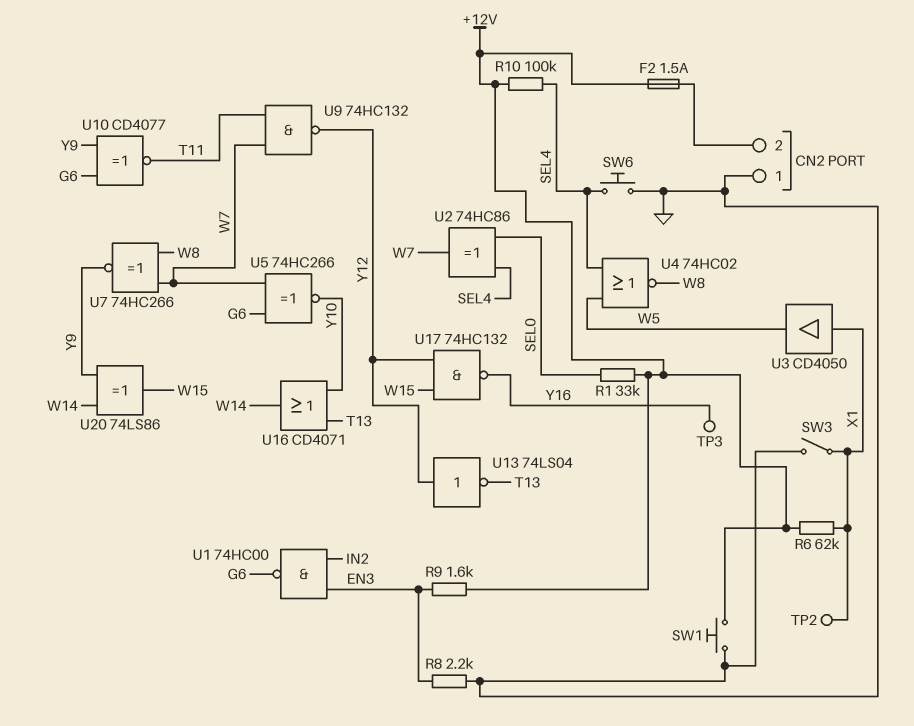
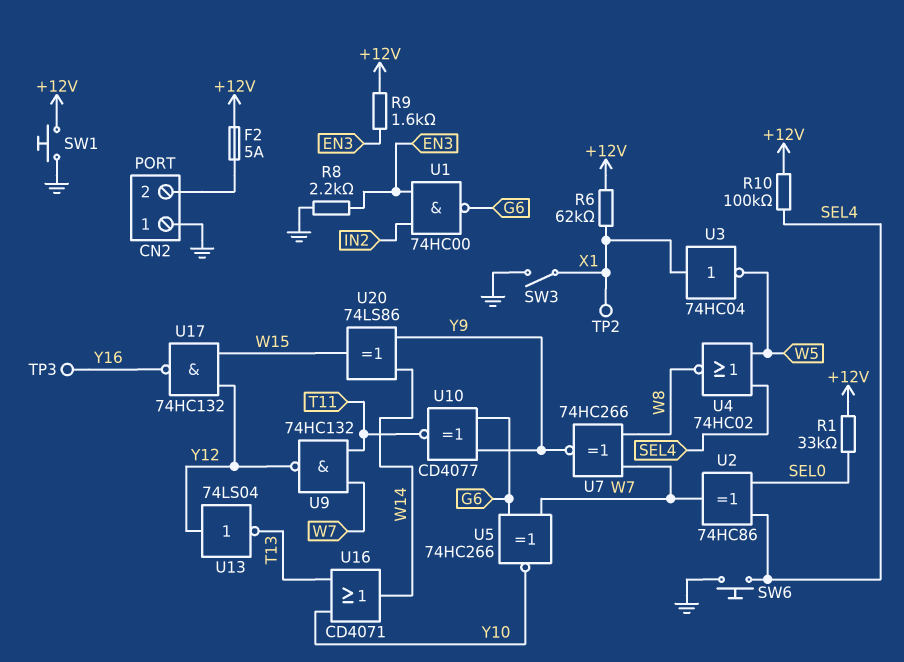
F2: 1.5A (+12V, CN2/2) -> 5A (+12V, CN2/2)
U3: buffer CD4050 (in X1, out W5) -> NOT 74HC04 (in X1, out W5)

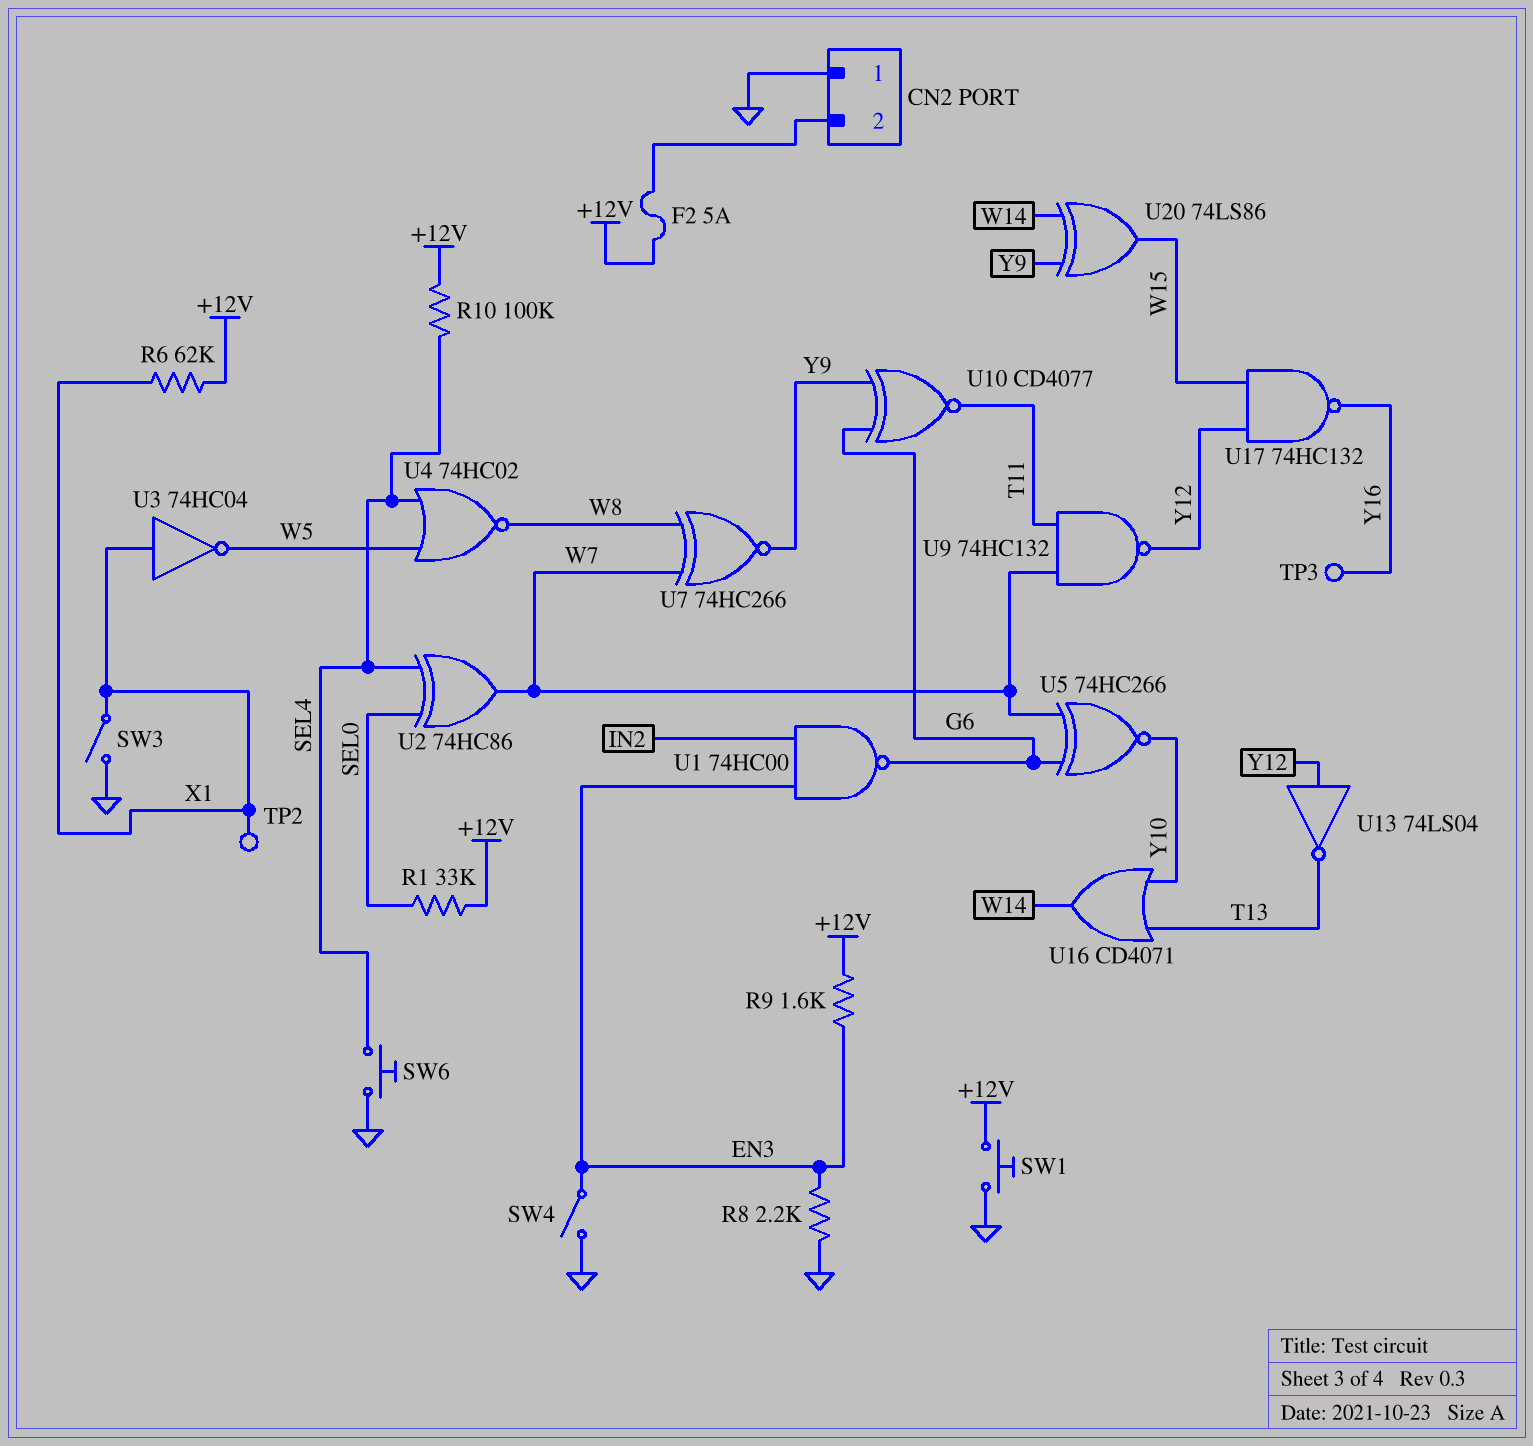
SW4: none -> switch (EN3, GND)

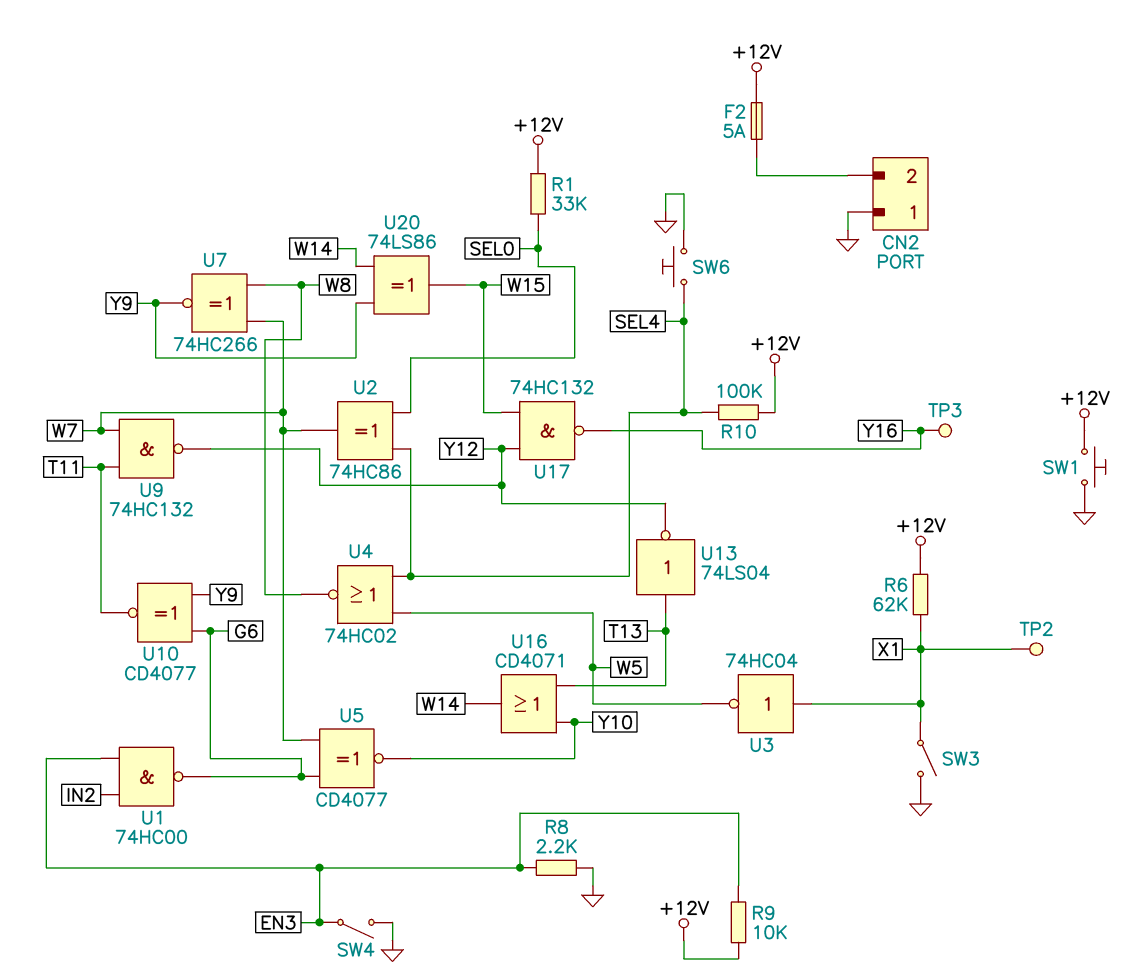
R9: 1.6k (+12V, EN3) -> 10k (+12V, EN3)
U5: XNOR 74HC266 (in G6, in W7, out Y10) -> XNOR CD4077 (in G6, in W7, out Y10)
U13: NOT 74LS04 (in Y12, out T13) -> NOT 74LS04 (in T13, out Y12)

